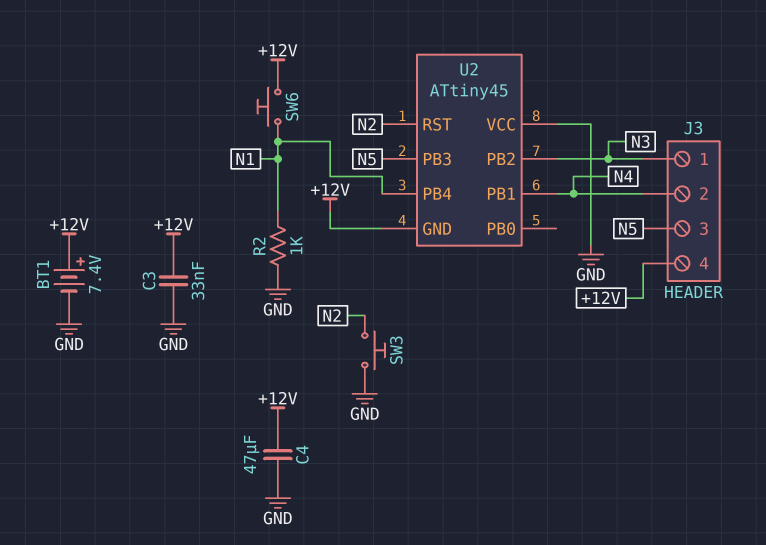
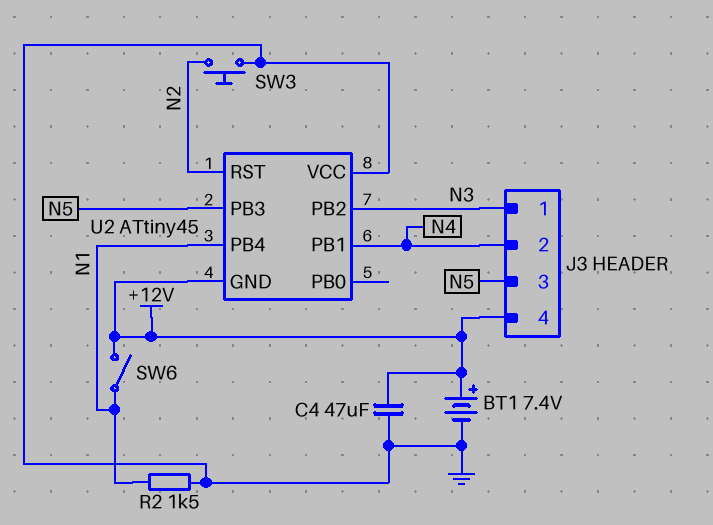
C3: 33nF (+12V, GND) -> none
R2: 1k (GND, N1) -> 1.5k (GND, N1)
SW6: button (+12V, N1) -> switch (+12V, N1)

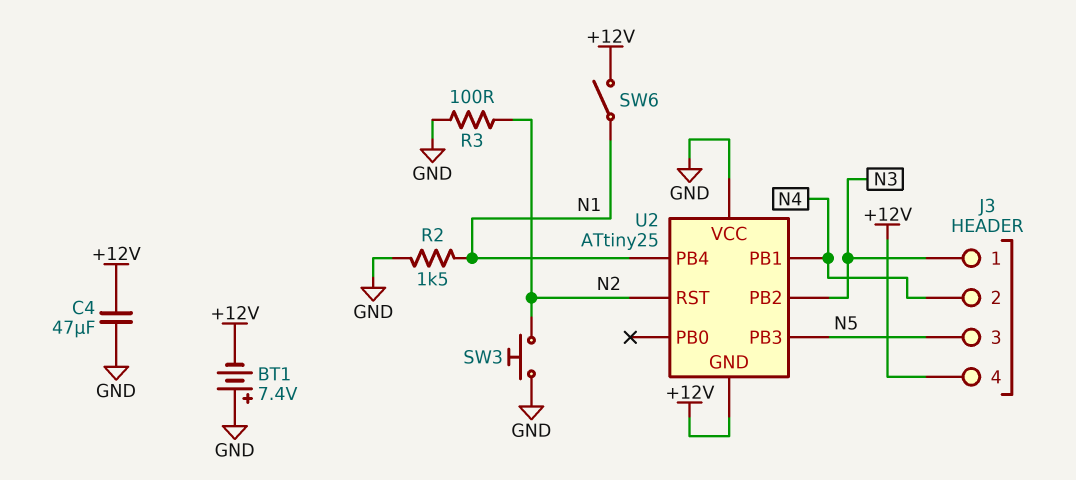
BT1: 7.4V (plus +12V, minus GND) -> 7.4V (plus GND, minus +12V)
R3: none -> 100 (GND, N2)
U2: ATtiny45 -> ATtiny25

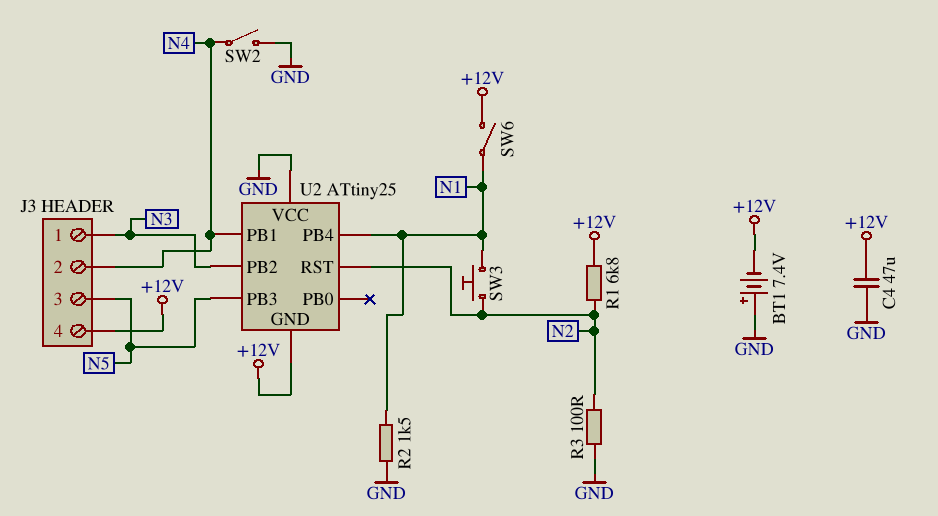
R1: none -> 6.8k (+12V, N2)
SW2: none -> switch (GND, N4)
SW3: button (GND, N2) -> button (N1, N2)

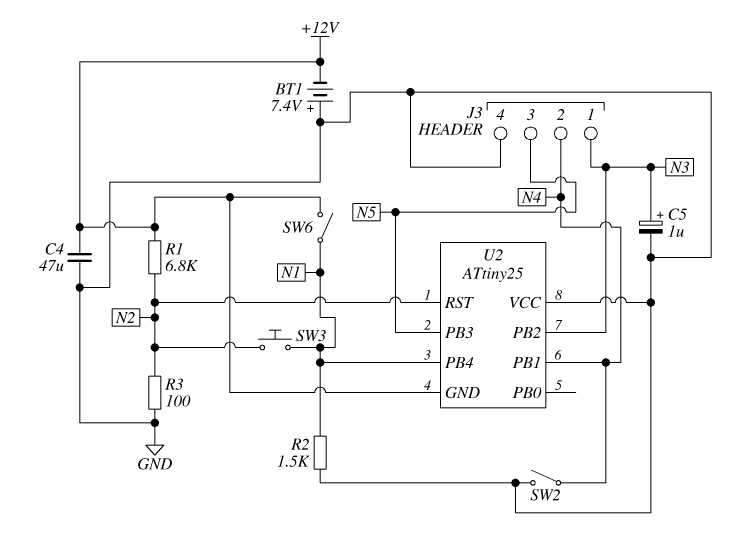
C5: none -> 1uF (plus N3, minus GND)
J3 pin 4: +12V -> GND

